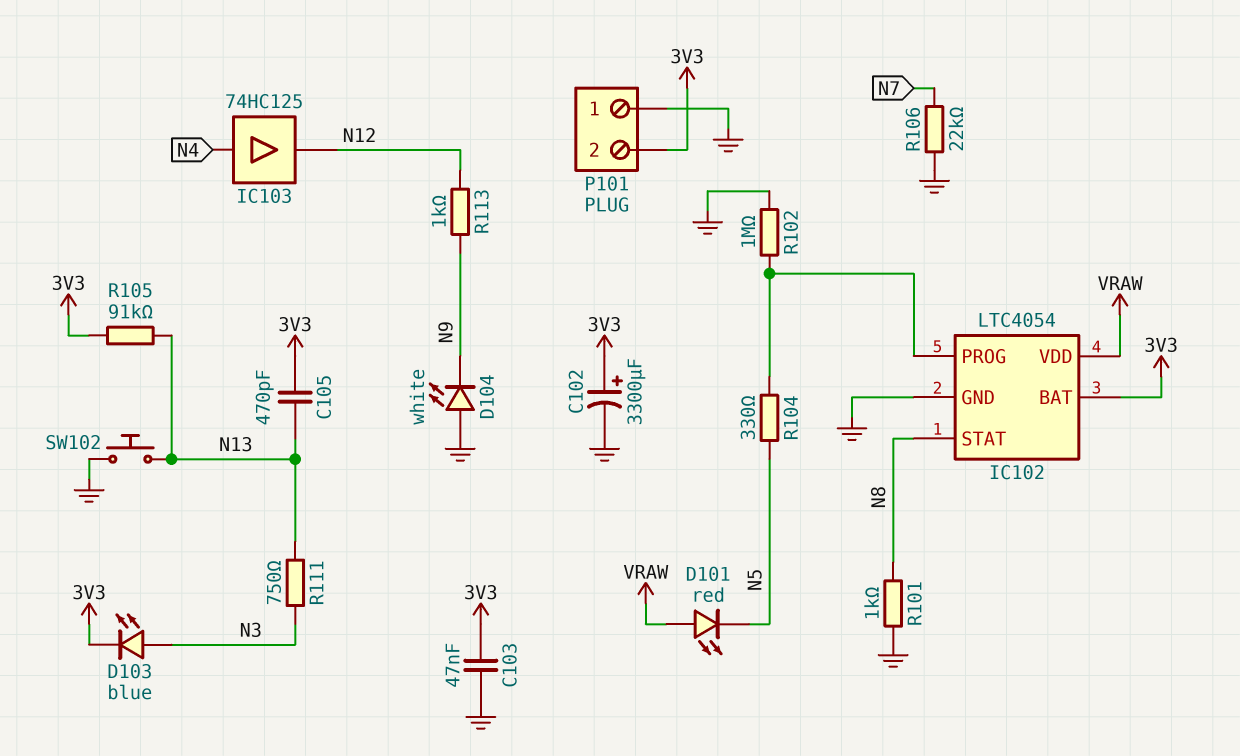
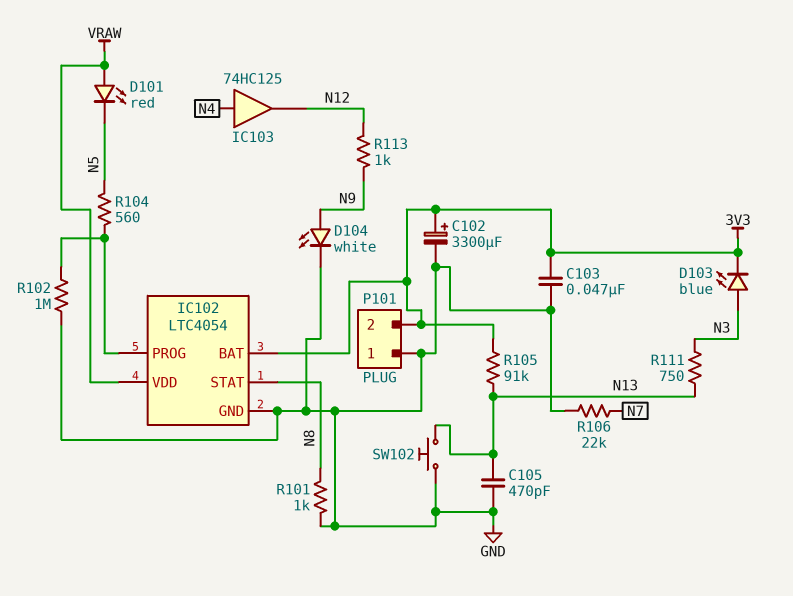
C105: 470pF (3V3, N13) -> 470pF (GND, N13)
D104: LED white (A GND, K N9) -> LED white (A N9, K GND)
R104: 330 (IC102/PROG, N5) -> 560 (IC102/PROG, N5)

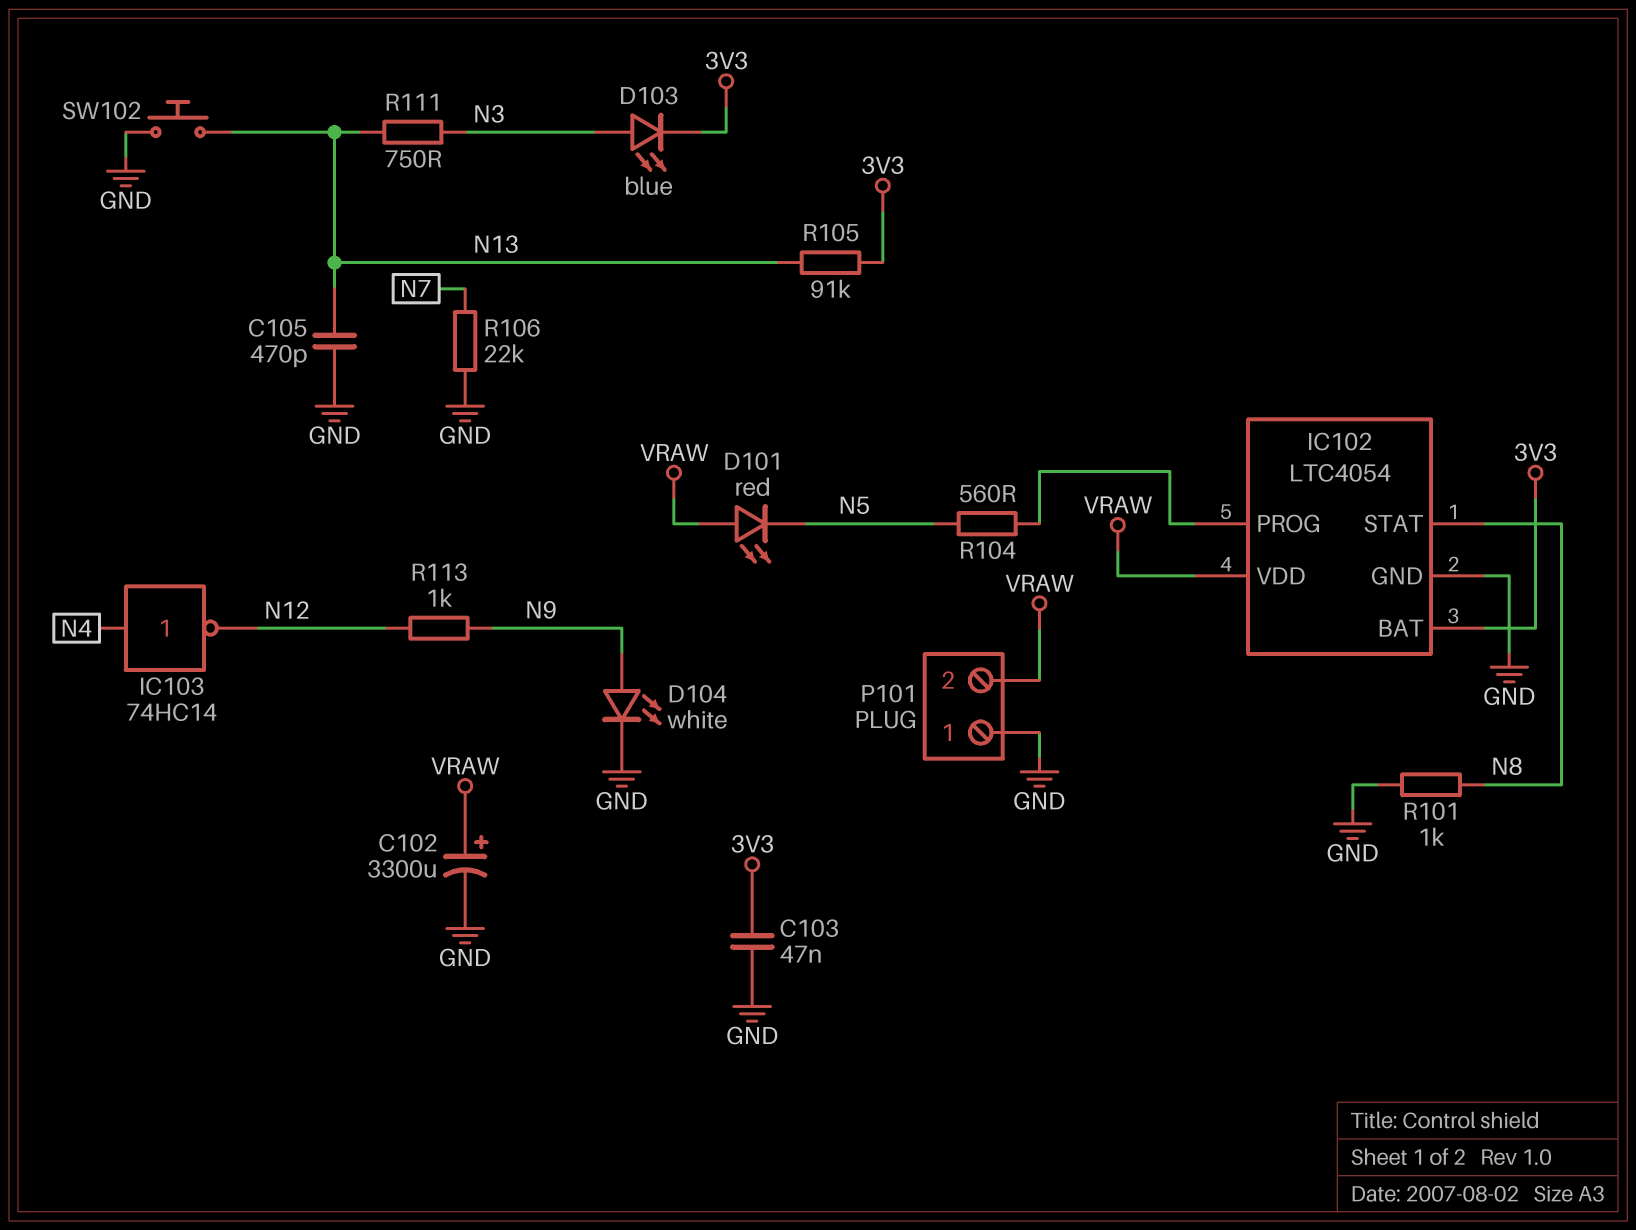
C102: 3300uF (plus 3V3, minus GND) -> 3300uF (plus VRAW, minus GND)
IC103: buffer 74HC125 (in N4, out N12) -> NOT 74HC14 (in N4, out N12)
P101 pin 2: 3V3 -> VRAW
R102: 1M (GND, IC102/PROG) -> none

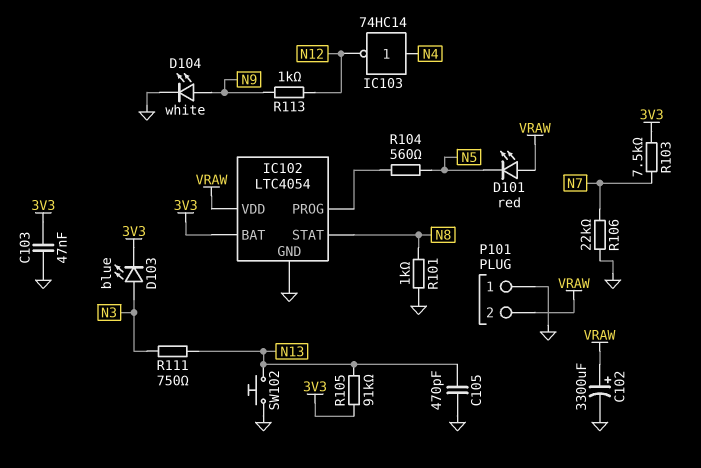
R103: none -> 7.5k (3V3, N7)

